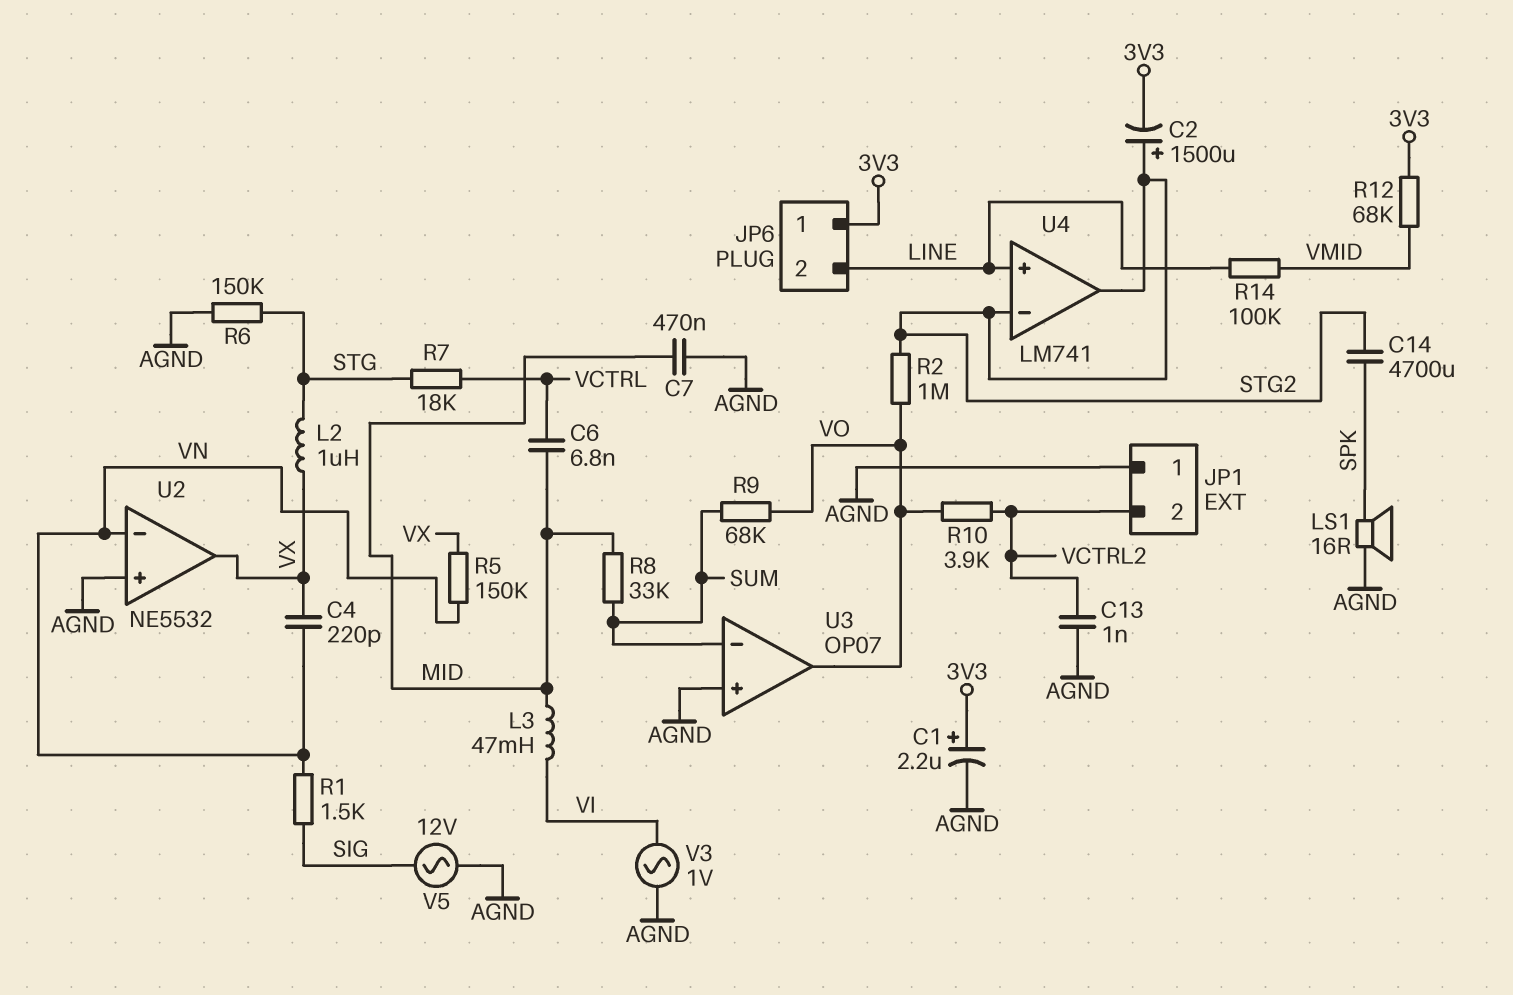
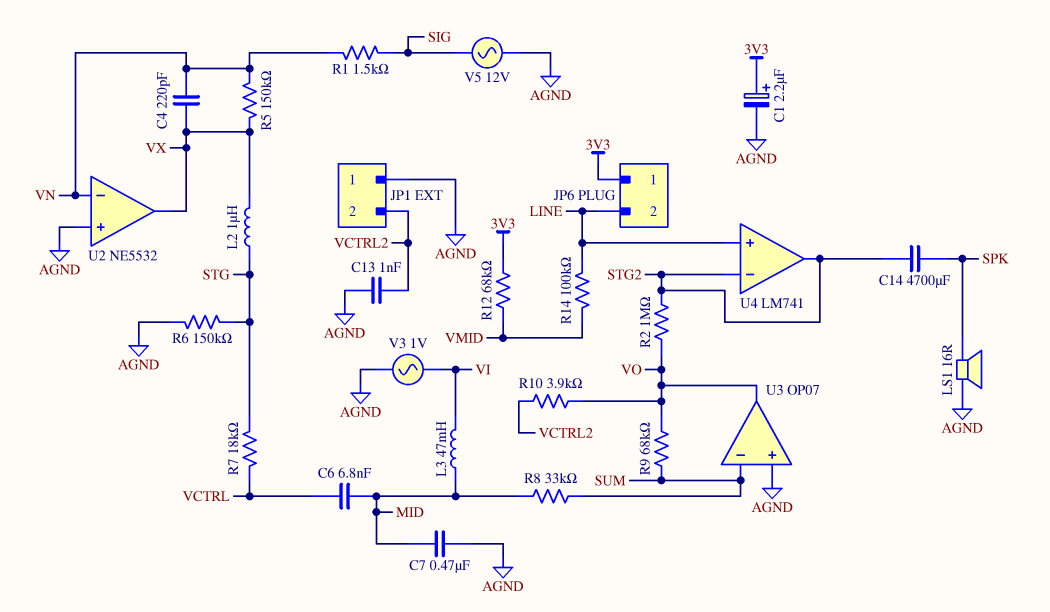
C2: 1500uF (plus STG2, minus 3V3) -> none

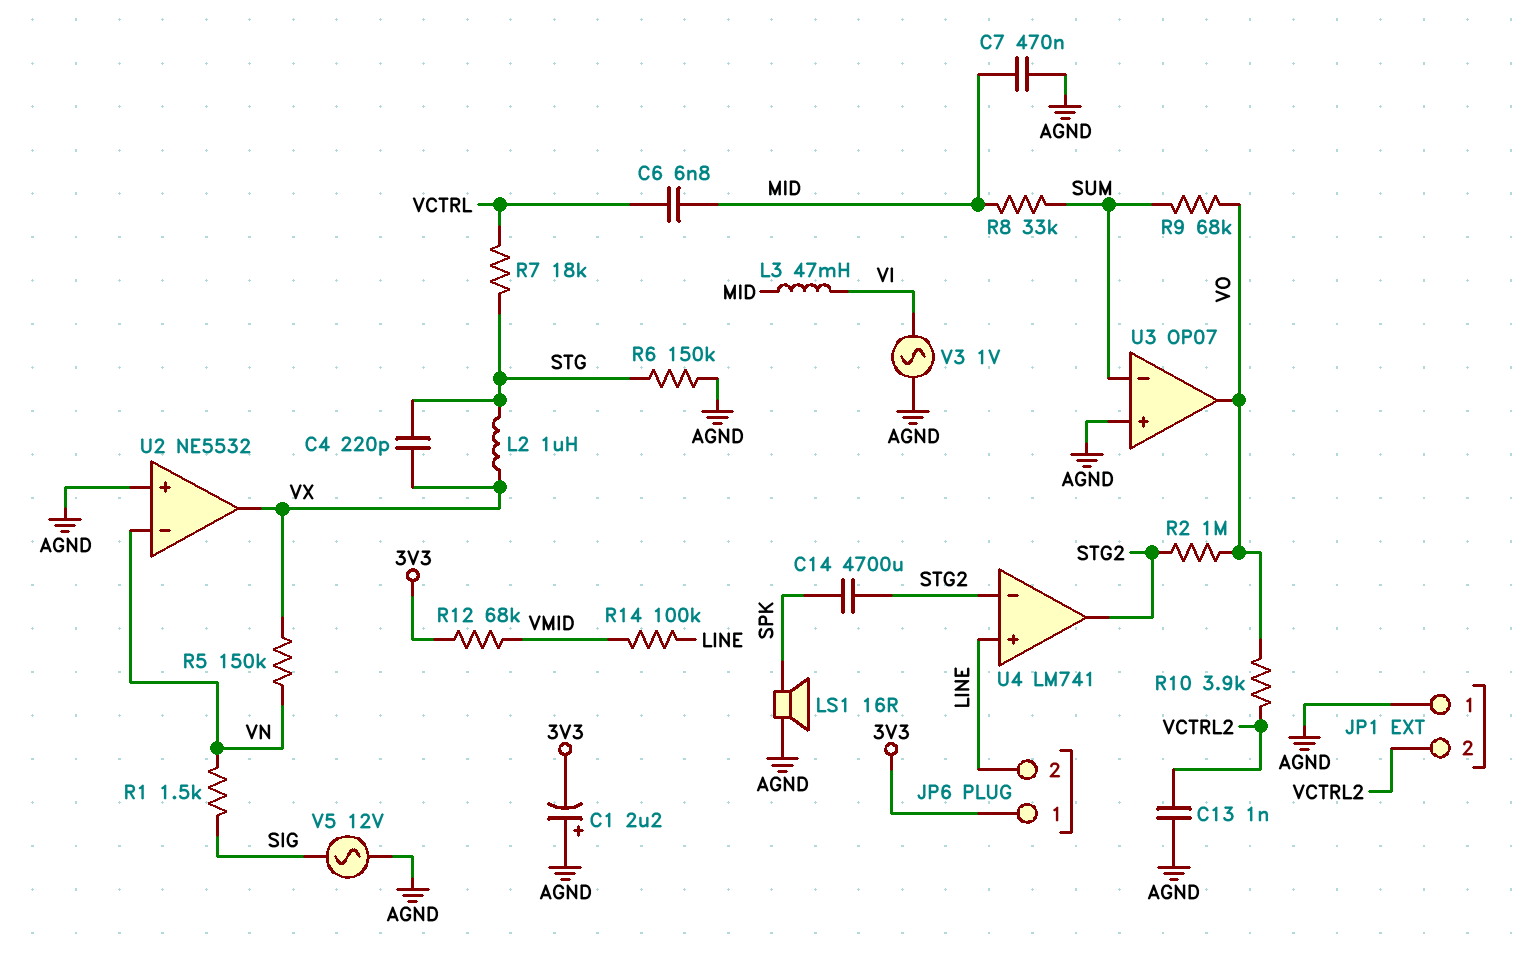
C1: 2.2uF (plus 3V3, minus AGND) -> 2.2uF (plus AGND, minus 3V3)
C4: 220pF (VN, VX) -> 220pF (STG, VX)

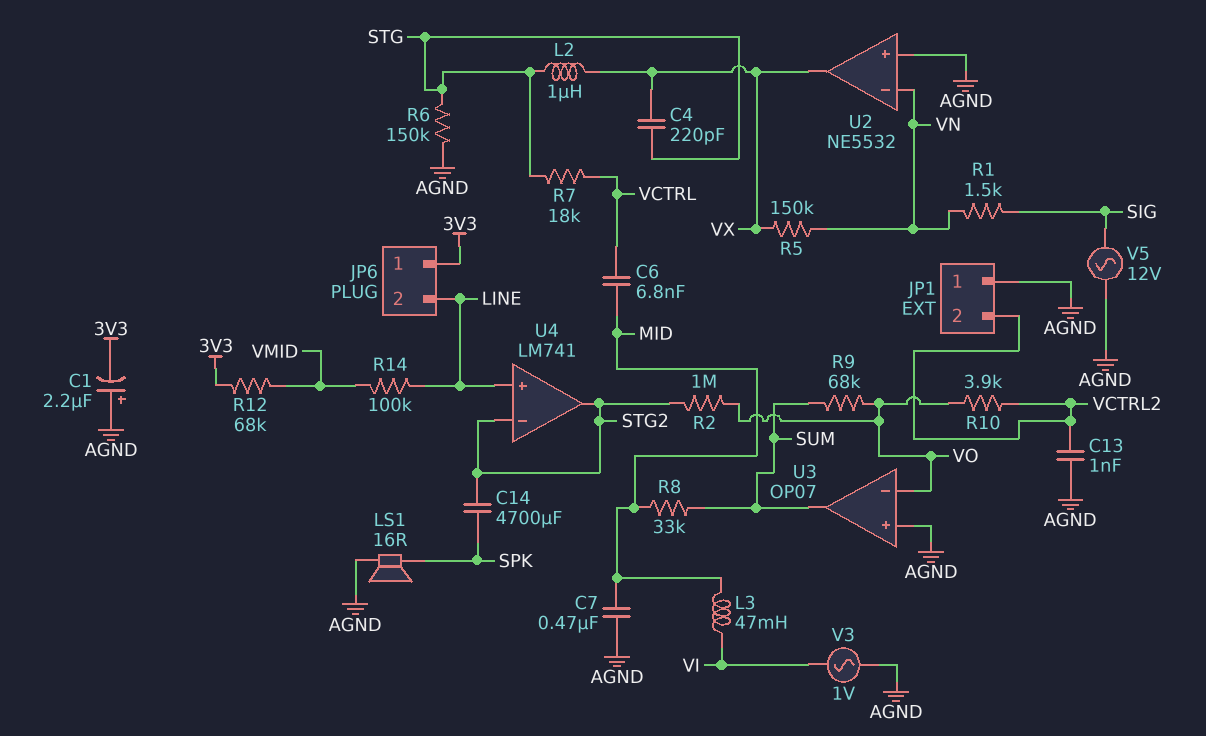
U3 pin in-: SUM -> VO
U3 pin out: VO -> SUM

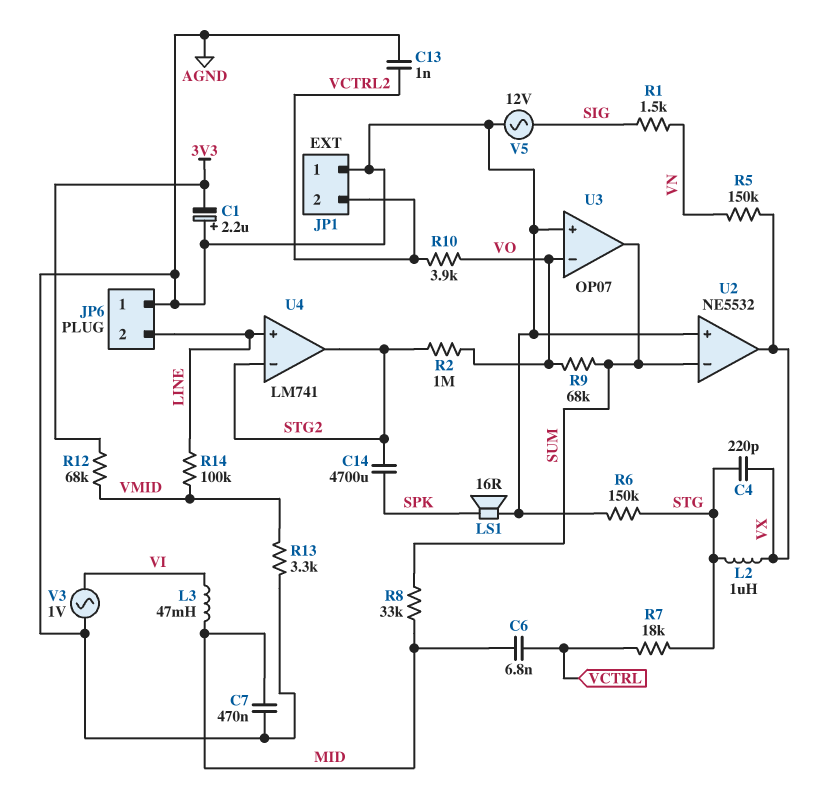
JP6 pin 1: 3V3 -> AGND
R13: none -> 3.3k (AGND, VMID)
U2 pin in-: VN -> SUM

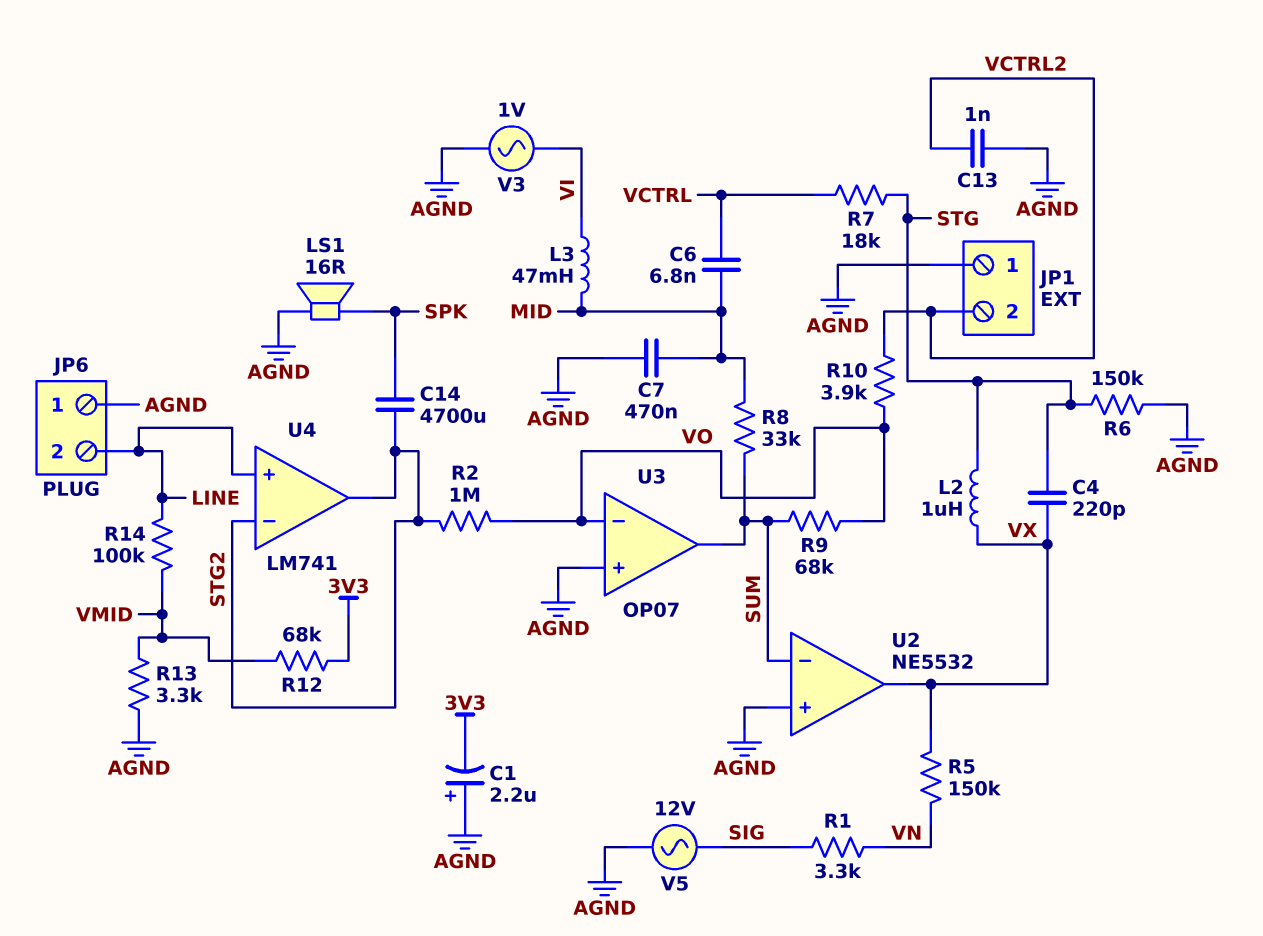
R1: 1.5k (SIG, VN) -> 3.3k (SIG, VN)

